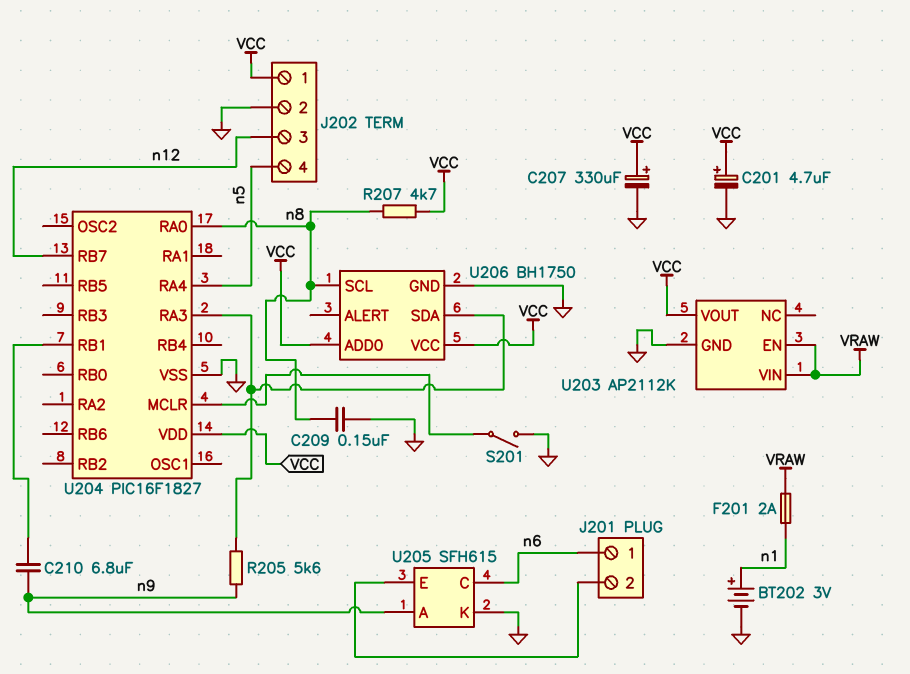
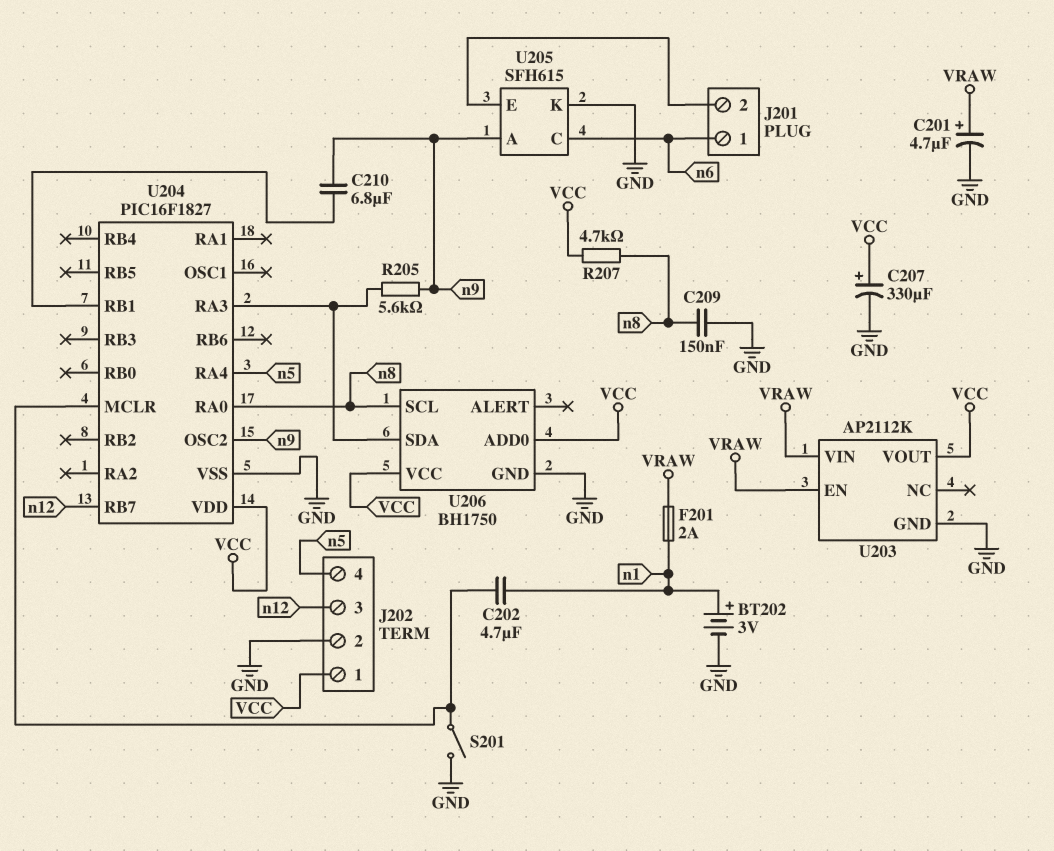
C201: 4.7uF (plus VCC, minus GND) -> 4.7uF (plus VRAW, minus GND)
C202: none -> 4.7uF (U204/MCLR, n1)
U204 pin OSC2: none -> n9

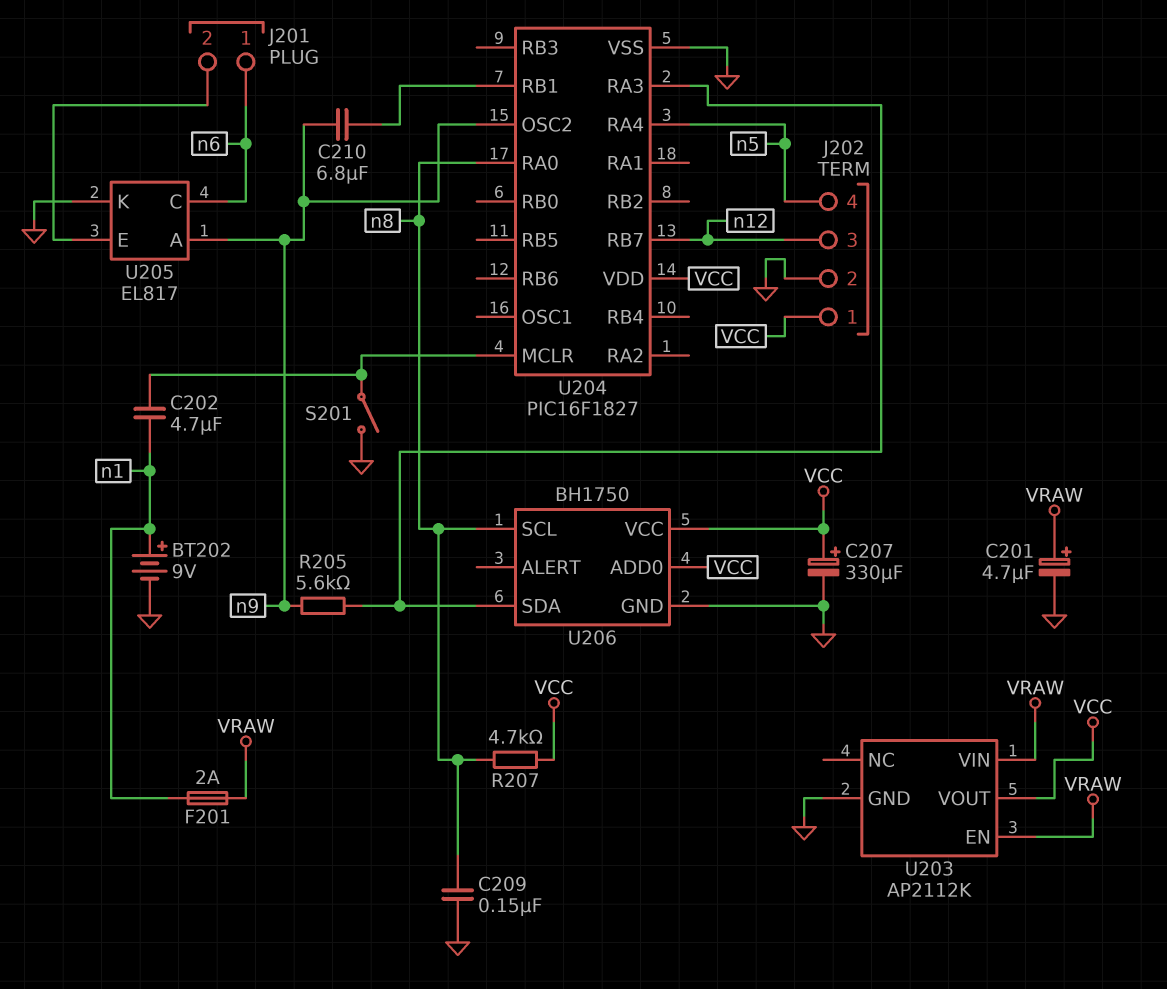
BT202: 3V (plus n1, minus GND) -> 9V (plus n1, minus GND)
U205: SFH615 -> EL817

